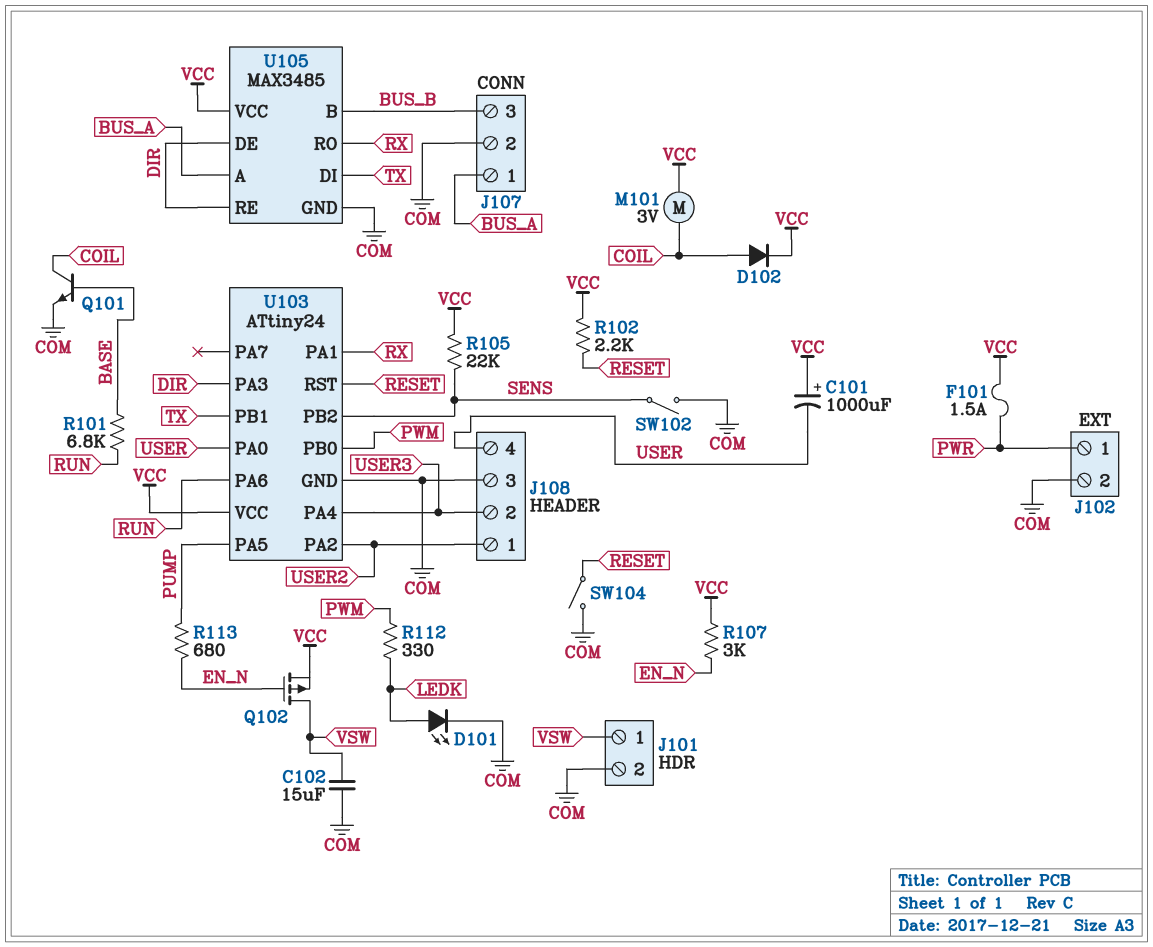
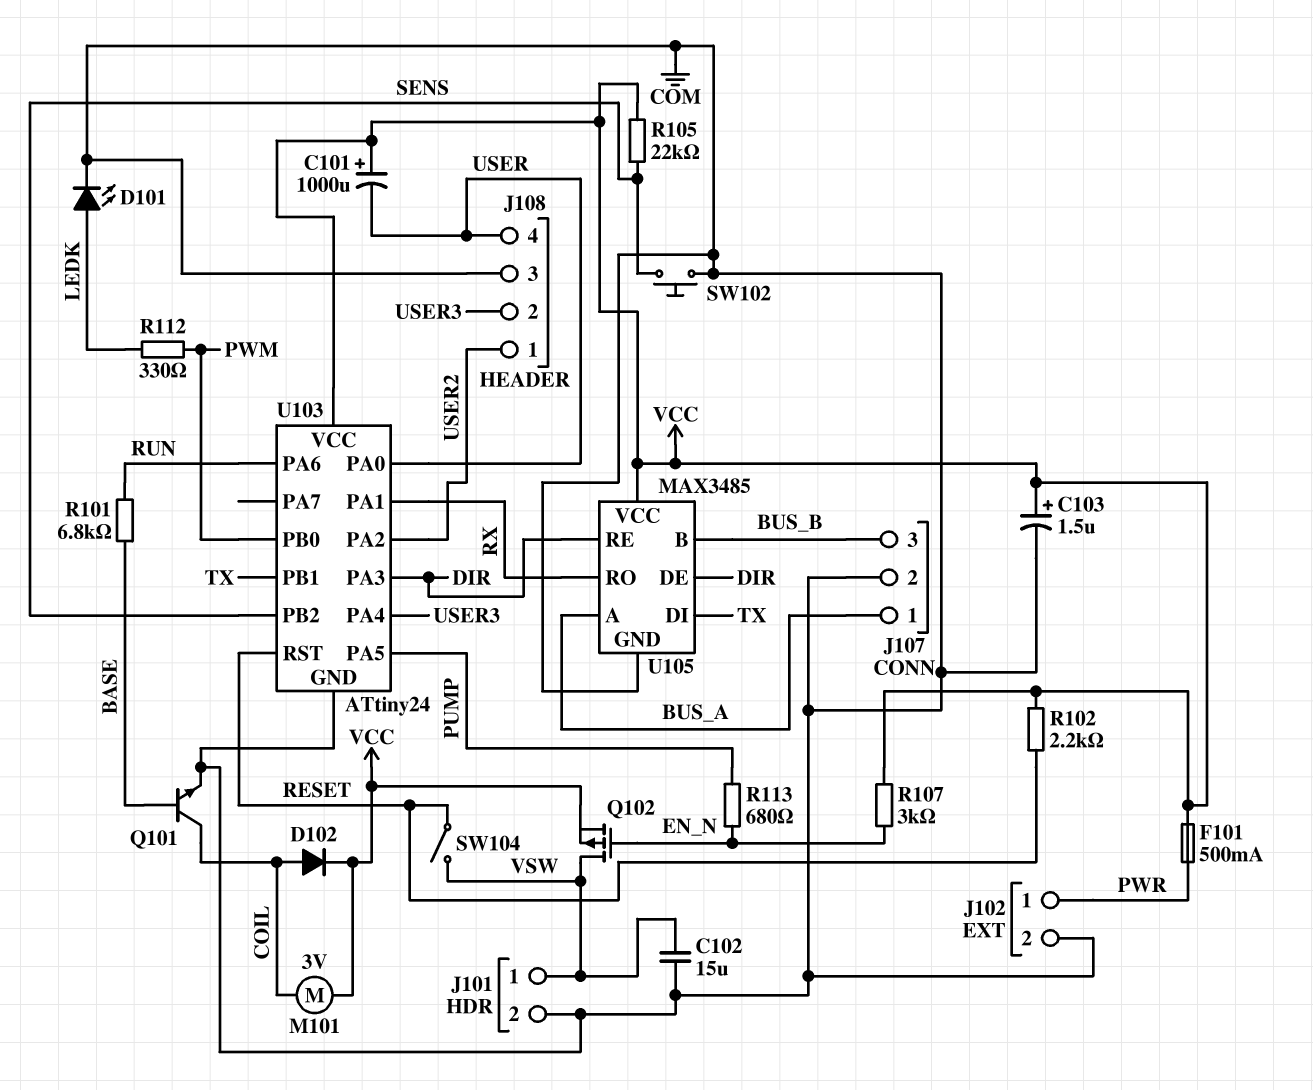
C103: none -> 1.5uF (plus VCC, minus COM)
F101: 1.5A (PWR, VCC) -> 500mA (PWR, VCC)
SW102: switch (COM, SENS) -> button (COM, SENS)
SW104: switch (COM, RESET) -> switch (RESET, VSW)

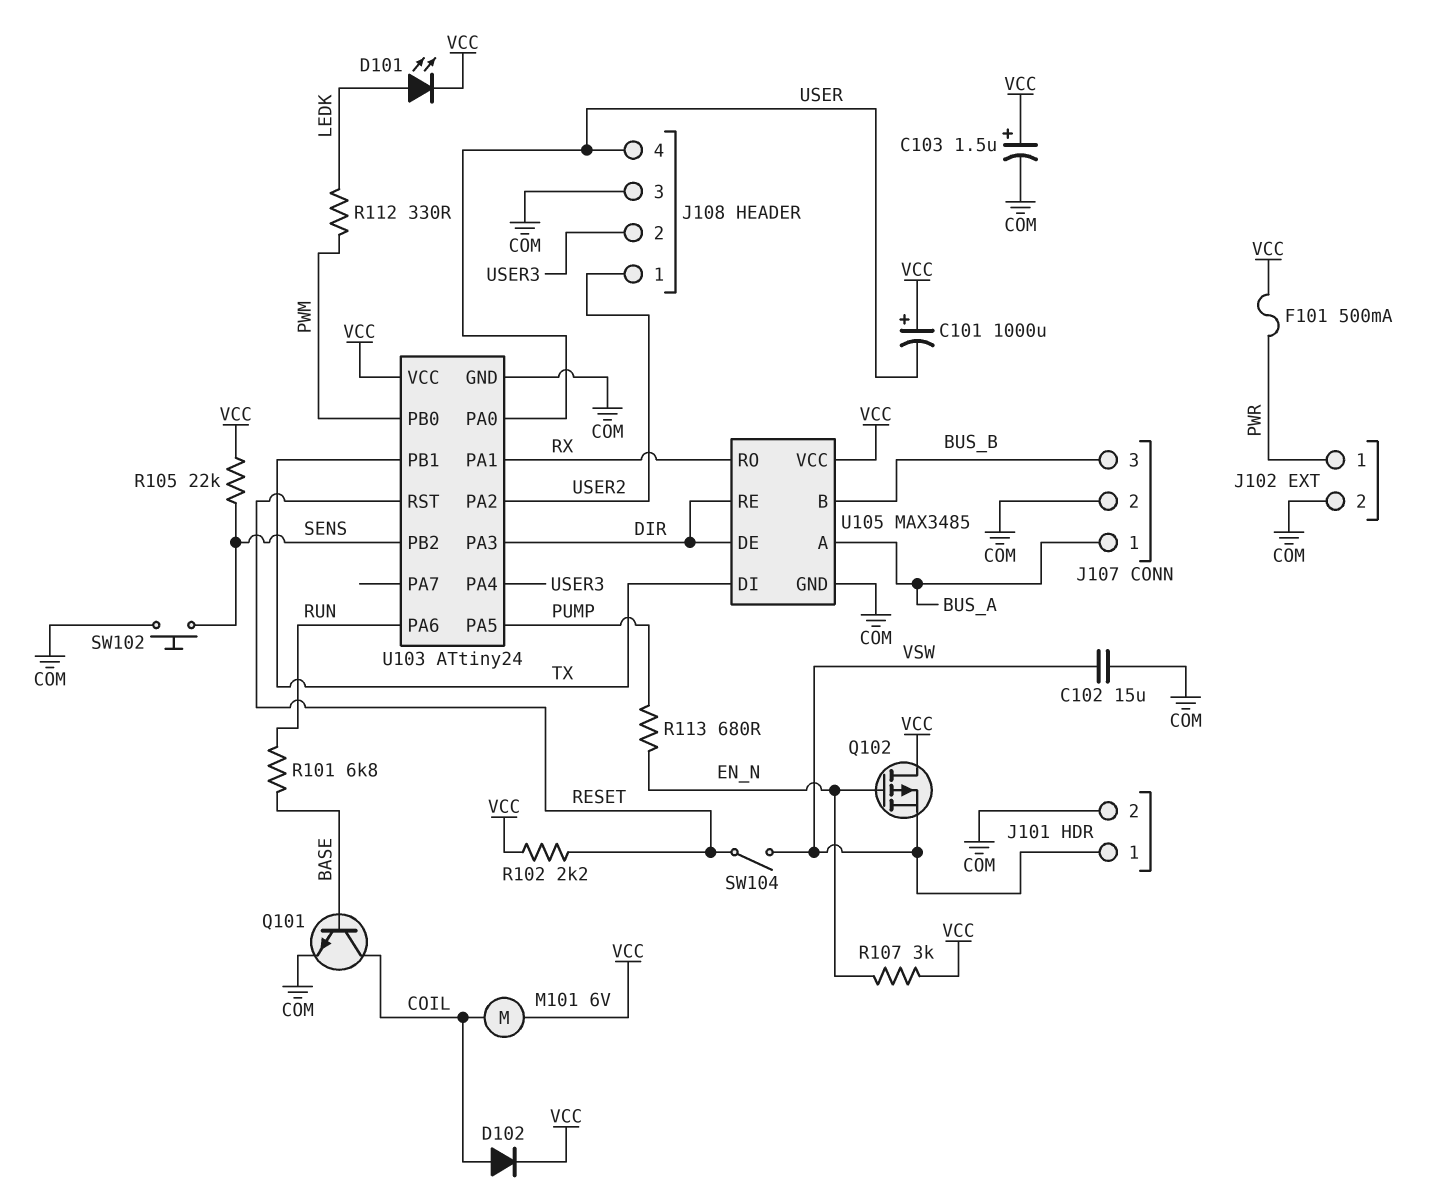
D101: LED (A LEDK, K COM) -> LED (A LEDK, K VCC)
M101: motor 3V (COIL, VCC) -> motor 6V (COIL, VCC)
Q102: PMOS (G EN_N, D VSW, S VCC) -> PMOS (G EN_N, D VCC, S VSW)

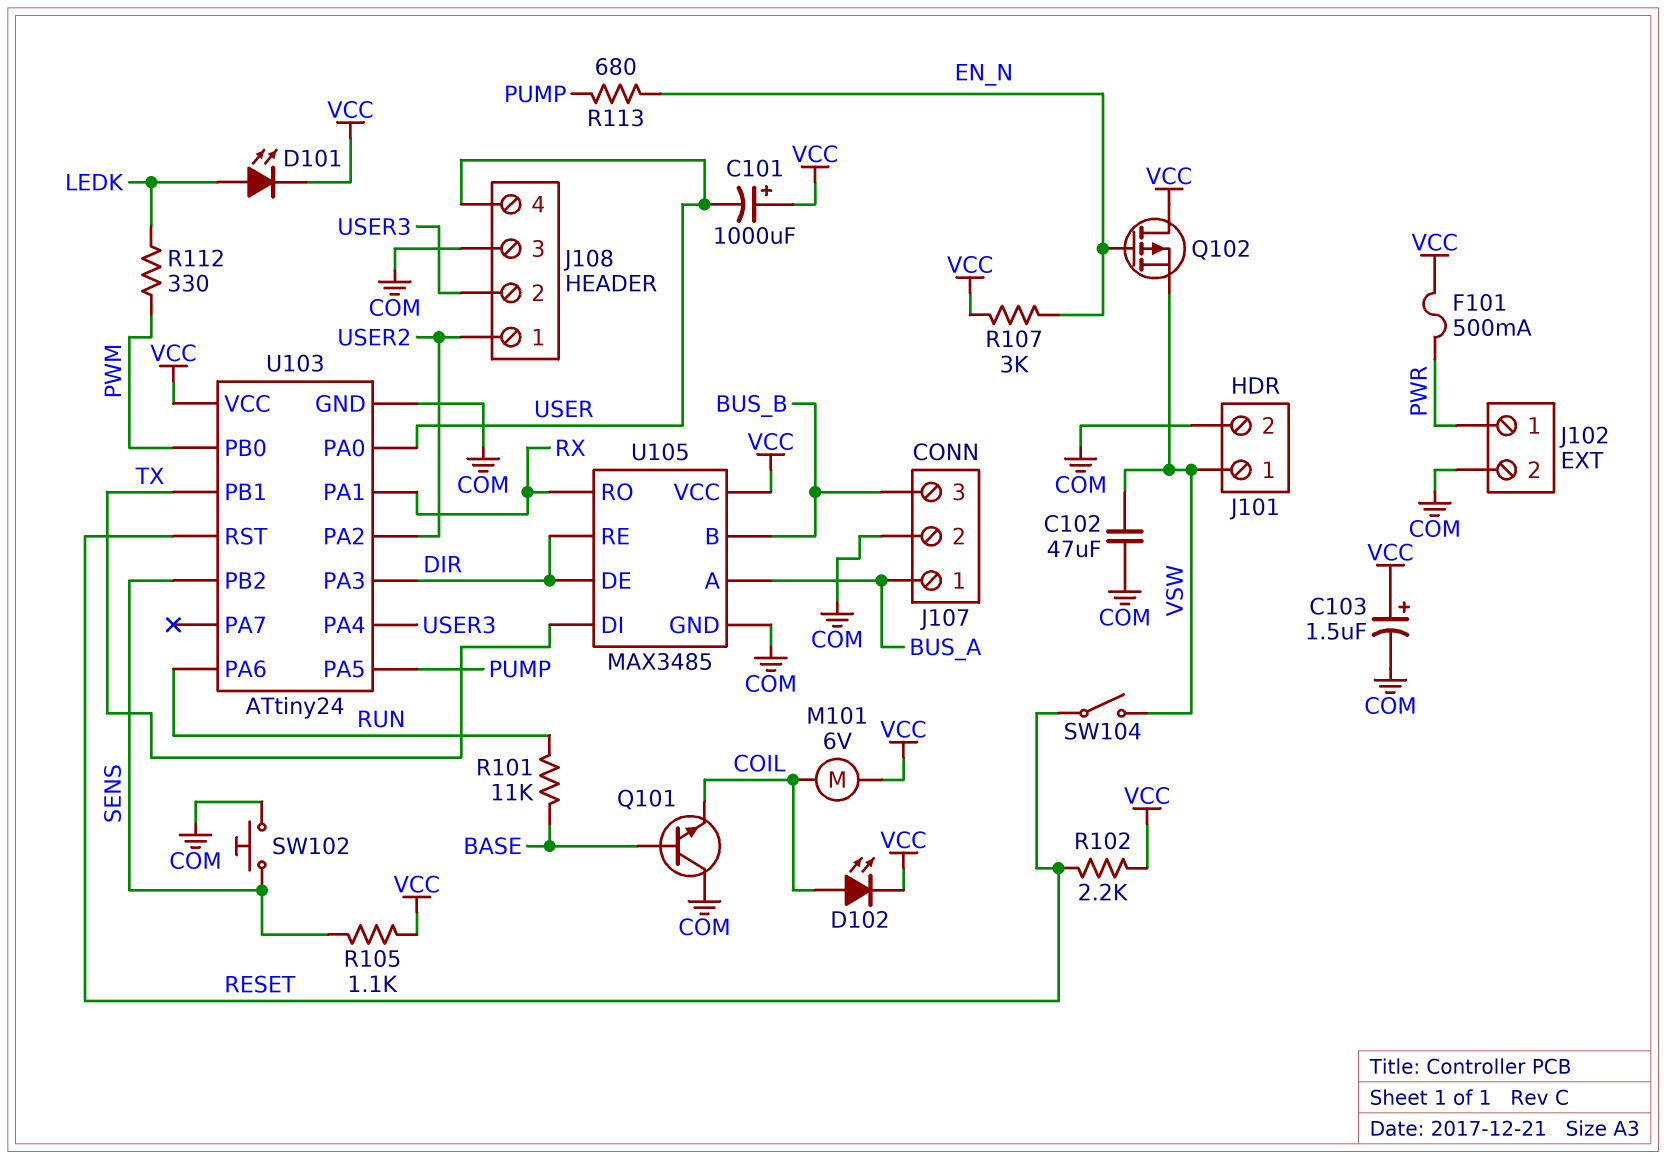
C102: 15uF (COM, VSW) -> 47uF (COM, VSW)
D102: diode (A COIL, K VCC) -> LED (A COIL, K VCC)
Q101: NPN (B BASE, C COIL, E COM) -> NPN (B BASE, C COM, E COIL)
R101: 6.8k (BASE, RUN) -> 11k (BASE, RUN)
R105: 22k (SENS, VCC) -> 1.1k (SENS, VCC)

